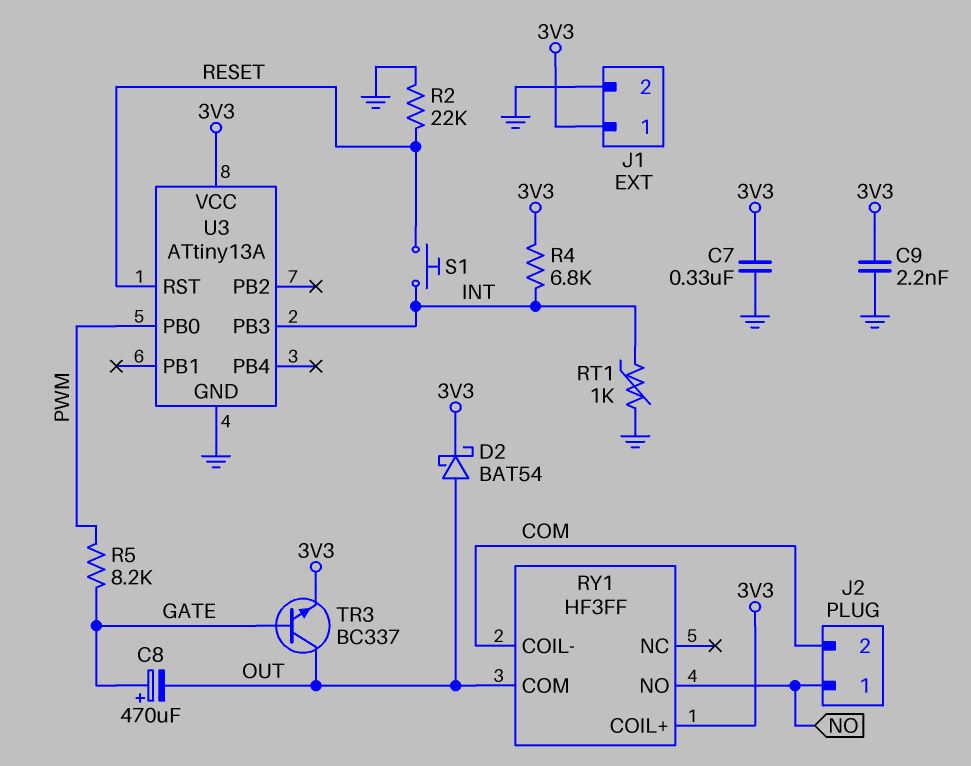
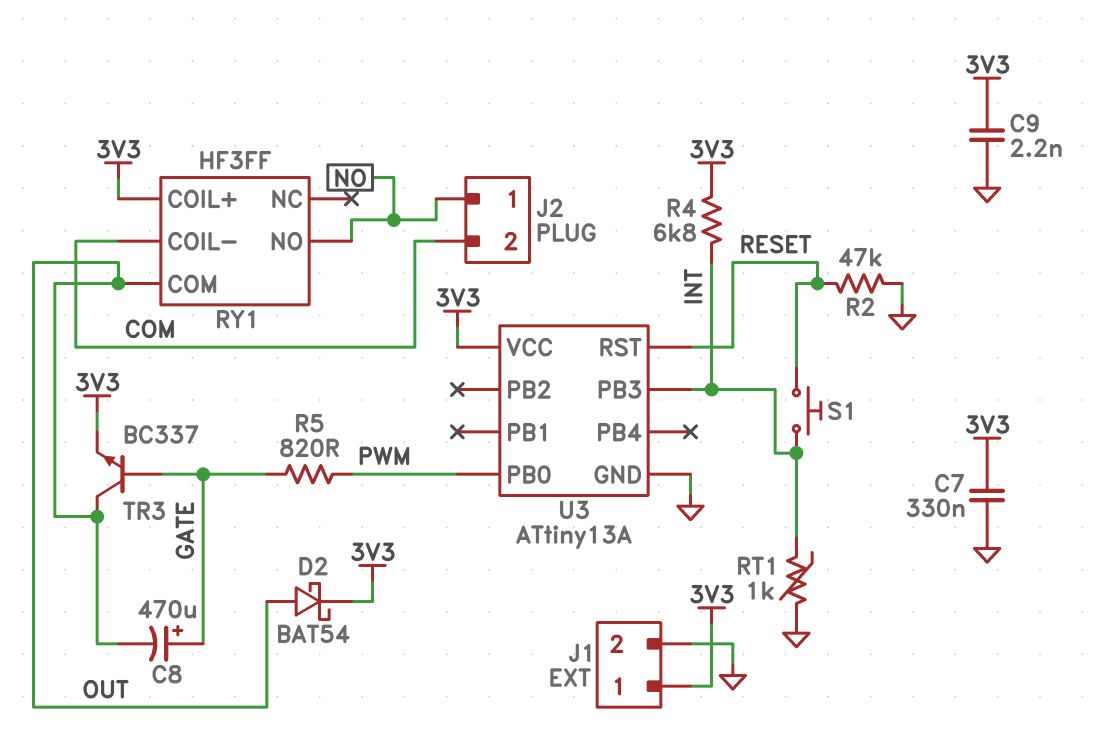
R2: 22k (GND, RESET) -> 47k (GND, RESET)
R5: 8.2k (GATE, PWM) -> 820 (GATE, PWM)

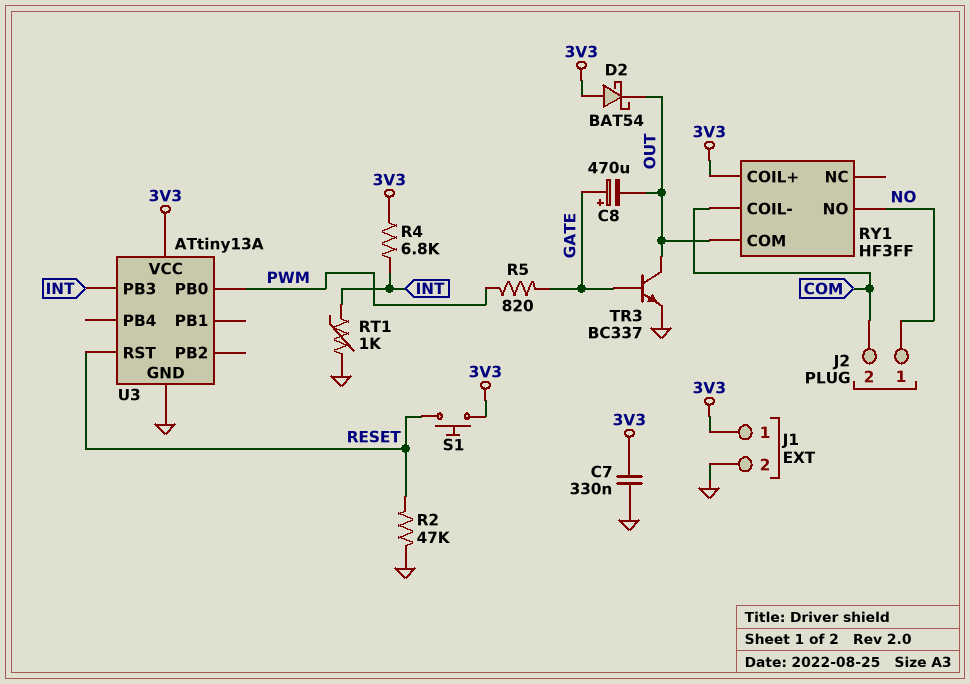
C9: 2.2nF (3V3, GND) -> none
D2: schottky BAT54 (A OUT, K 3V3) -> schottky BAT54 (A 3V3, K OUT)
S1: button (INT, RESET) -> button (3V3, RESET)
TR3: NPN BC337 (B GATE, C OUT, E 3V3) -> NPN BC337 (B GATE, C OUT, E GND)

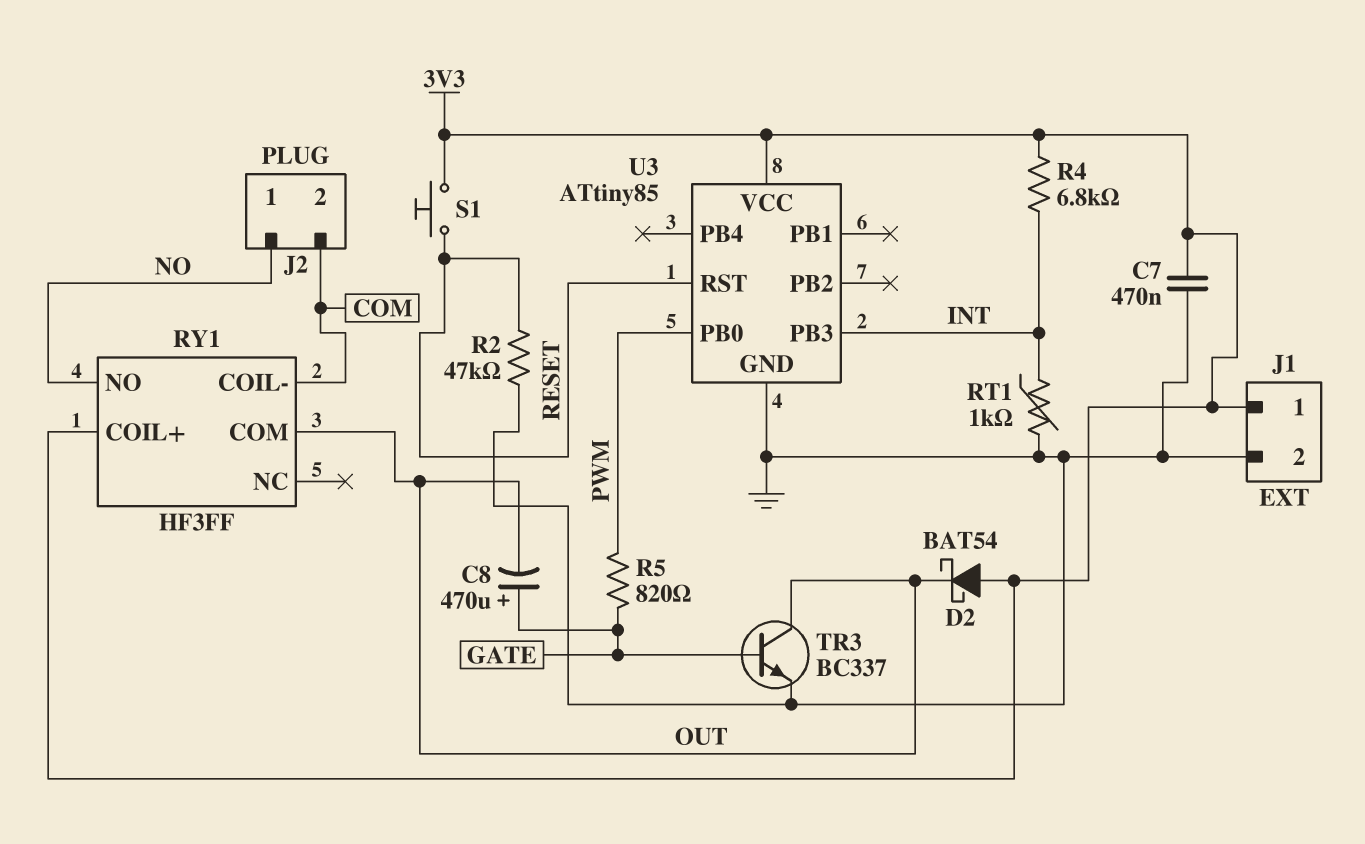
C7: 330nF (3V3, GND) -> 470nF (3V3, GND)
U3: ATtiny13A -> ATtiny85

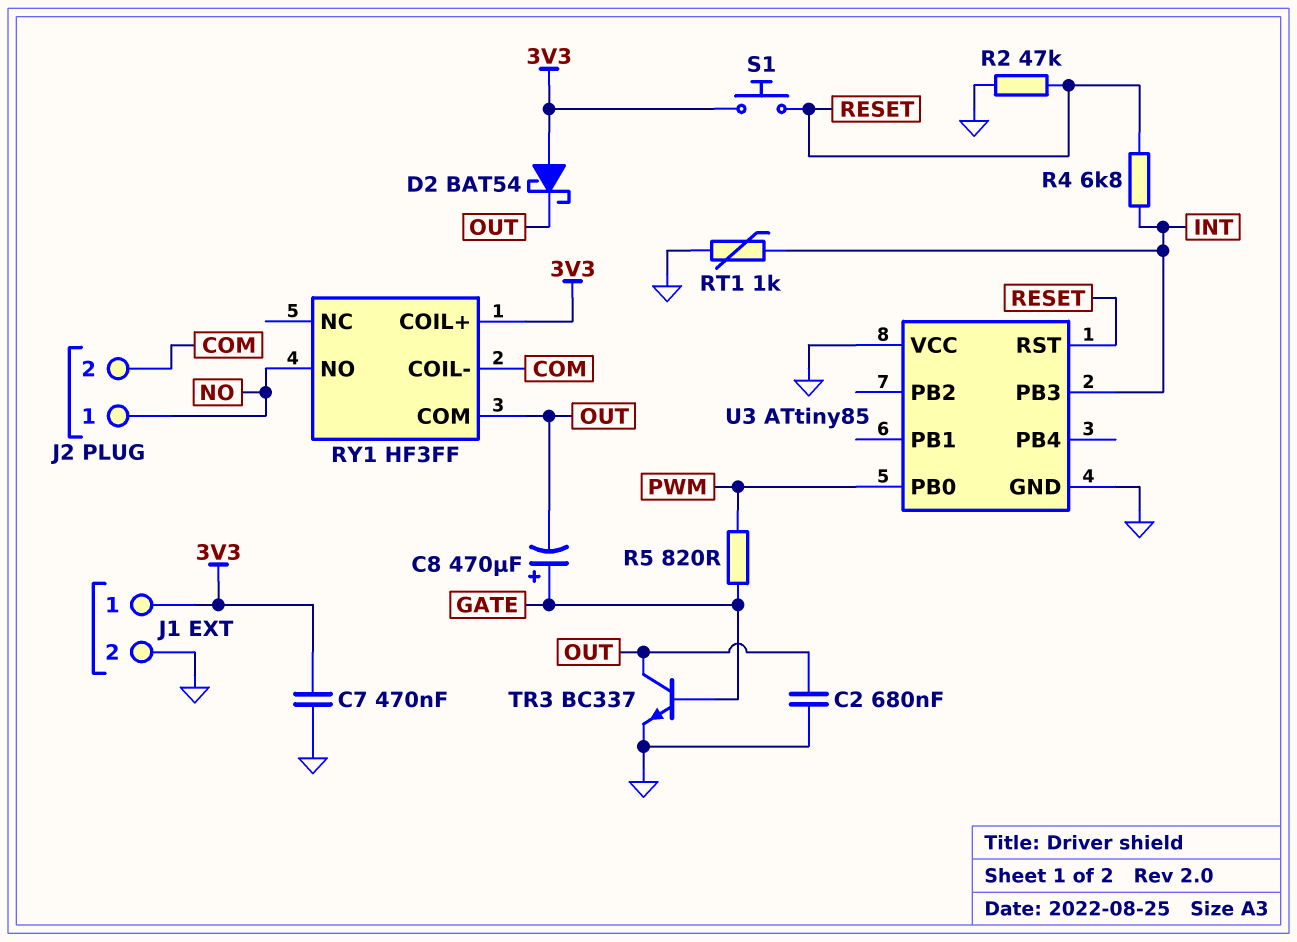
C2: none -> 680nF (GND, OUT)
R4: 6.8k (3V3, INT) -> 6.8k (INT, RESET)
U3 pin VCC: 3V3 -> GND

